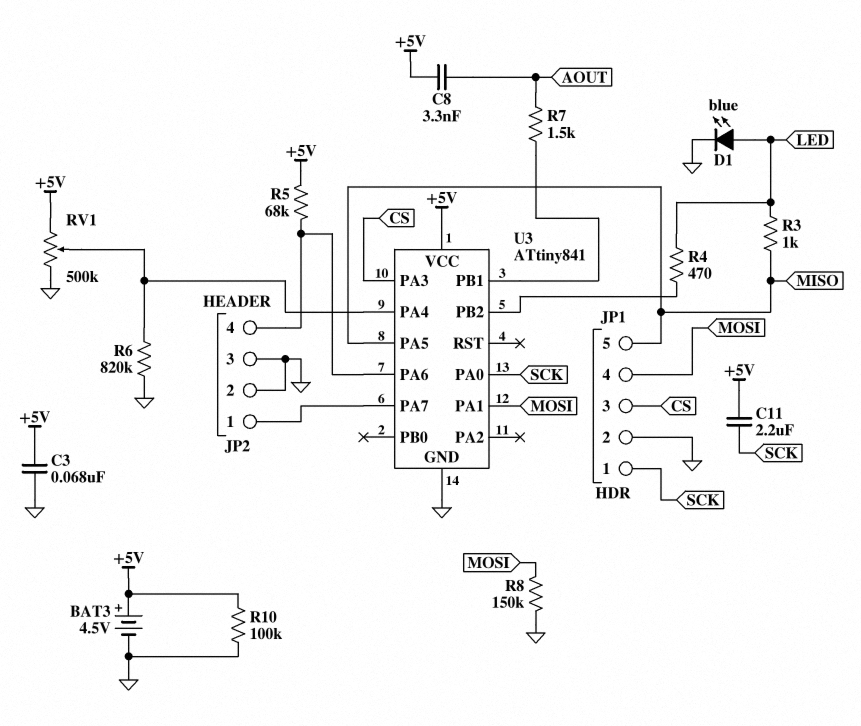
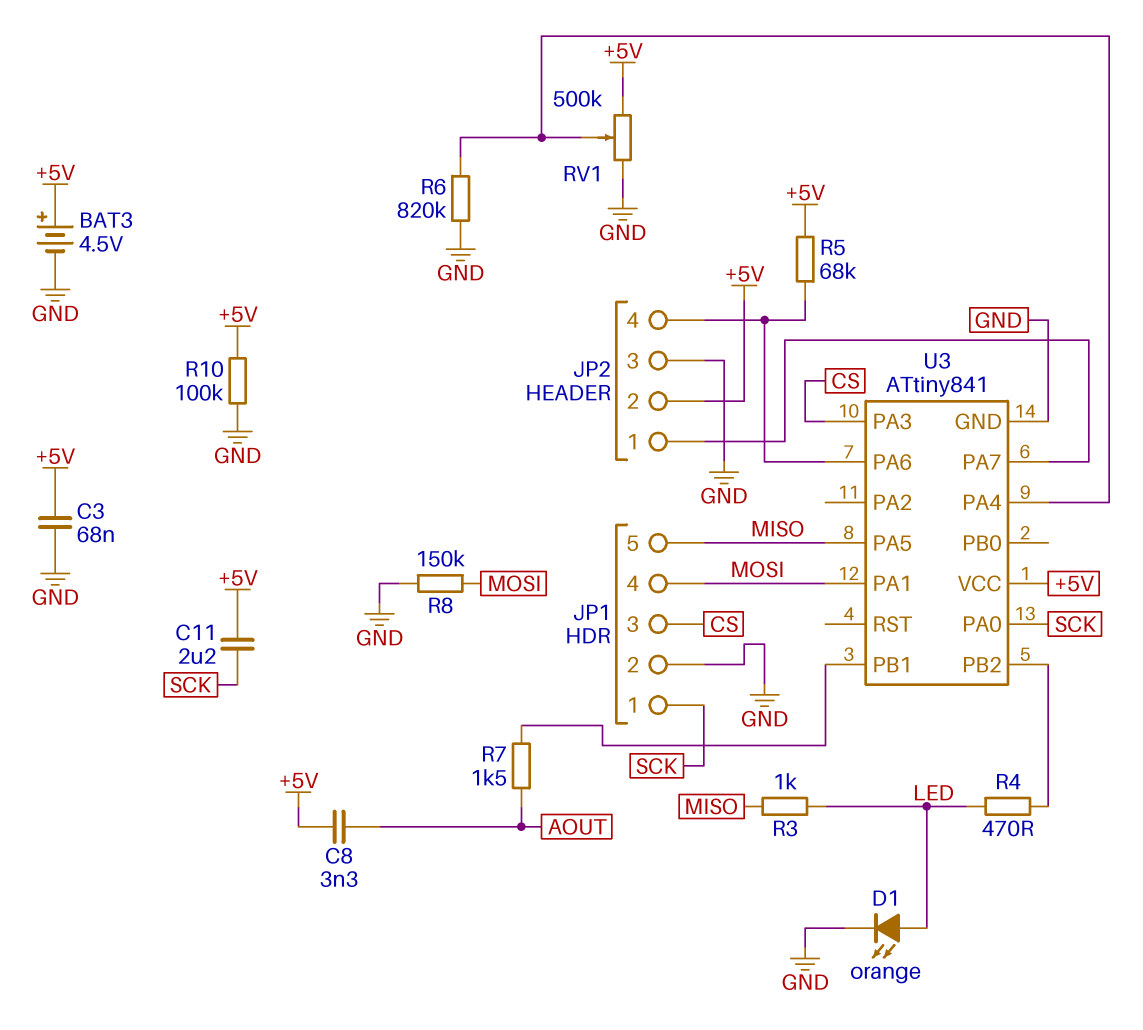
D1: LED blue (A LED, K GND) -> LED orange (A LED, K GND)
JP2 pin 2: GND -> +5V

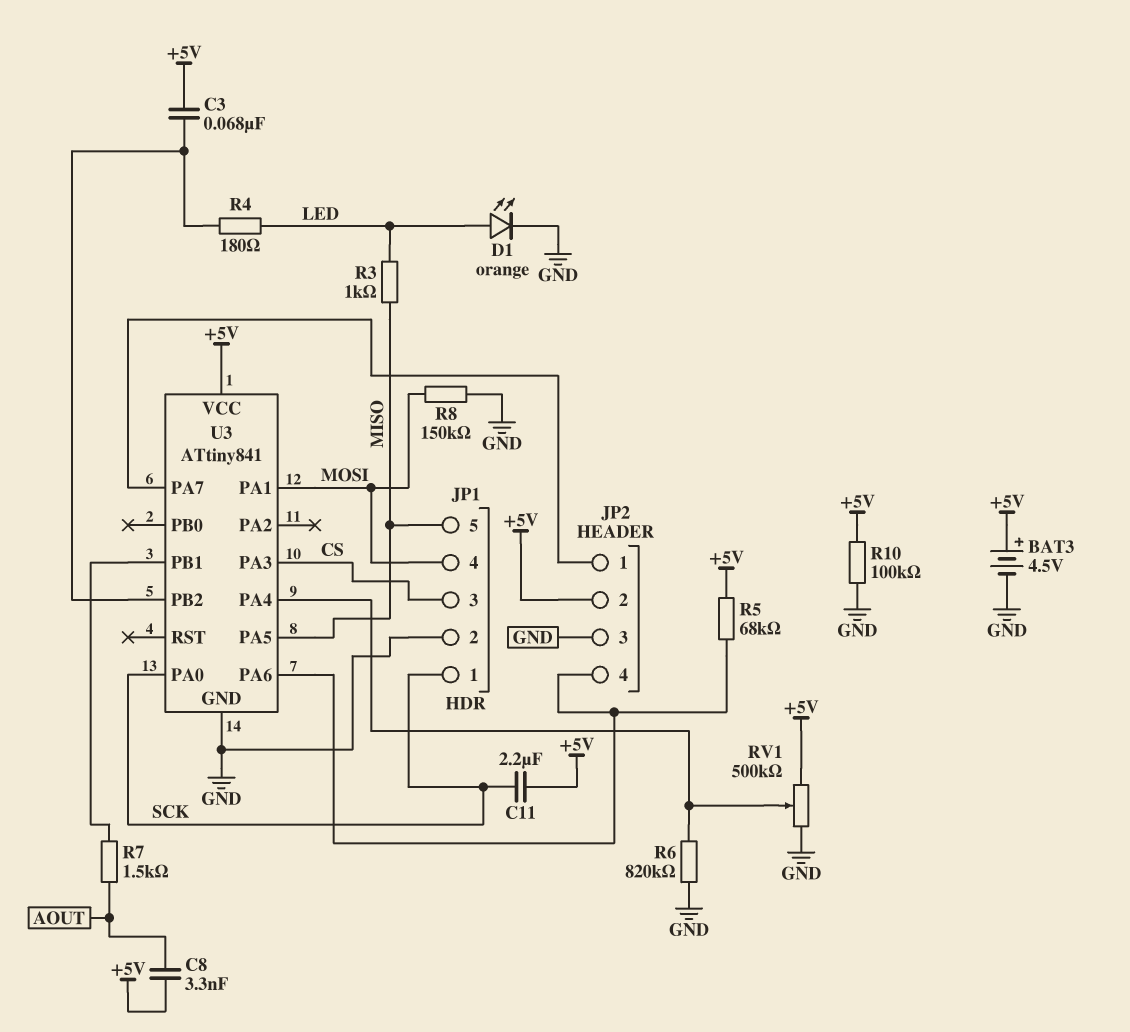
C3: 68nF (+5V, GND) -> 68nF (+5V, U3/PB2)
R4: 470 (LED, U3/PB2) -> 180 (LED, U3/PB2)

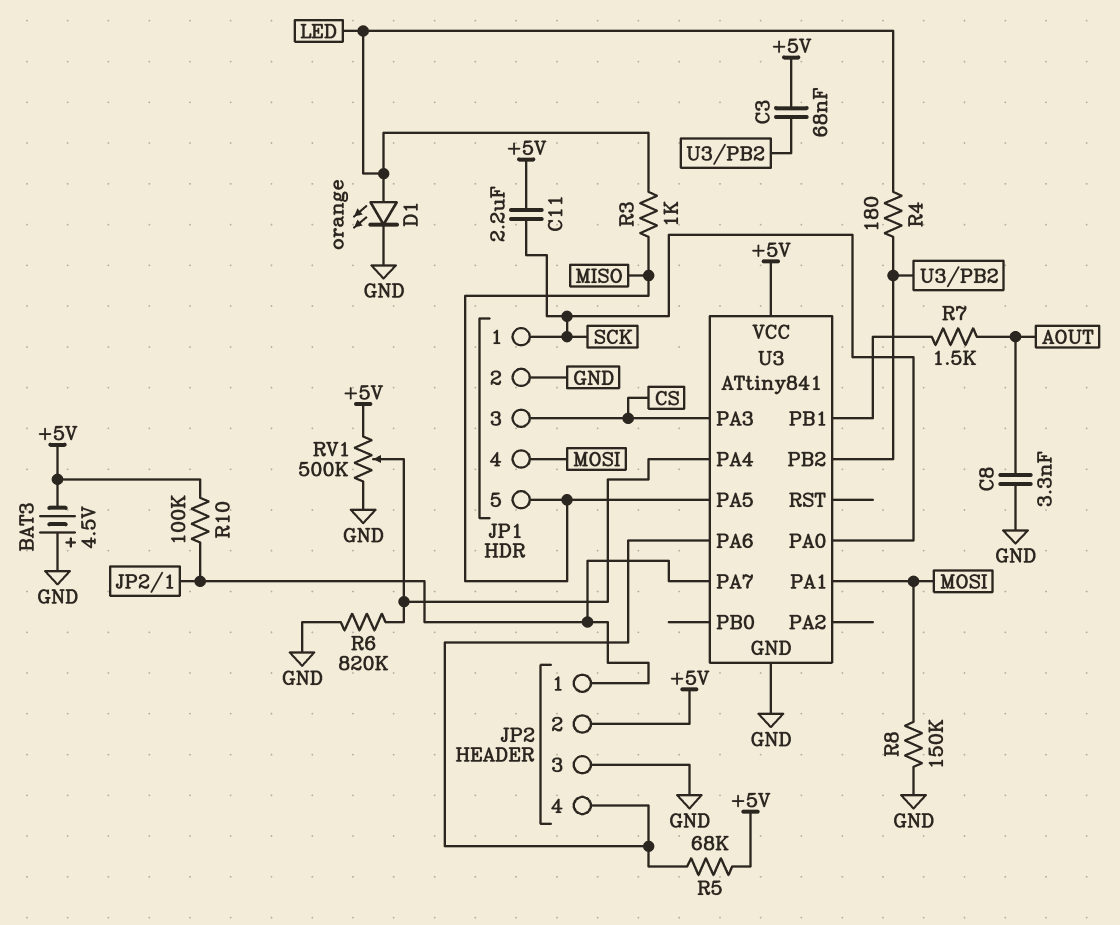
BAT3: 4.5V (plus +5V, minus GND) -> 4.5V (plus GND, minus +5V)
C8: 3.3nF (+5V, AOUT) -> 3.3nF (AOUT, GND)
R10: 100k (+5V, GND) -> 100k (+5V, JP2/1)

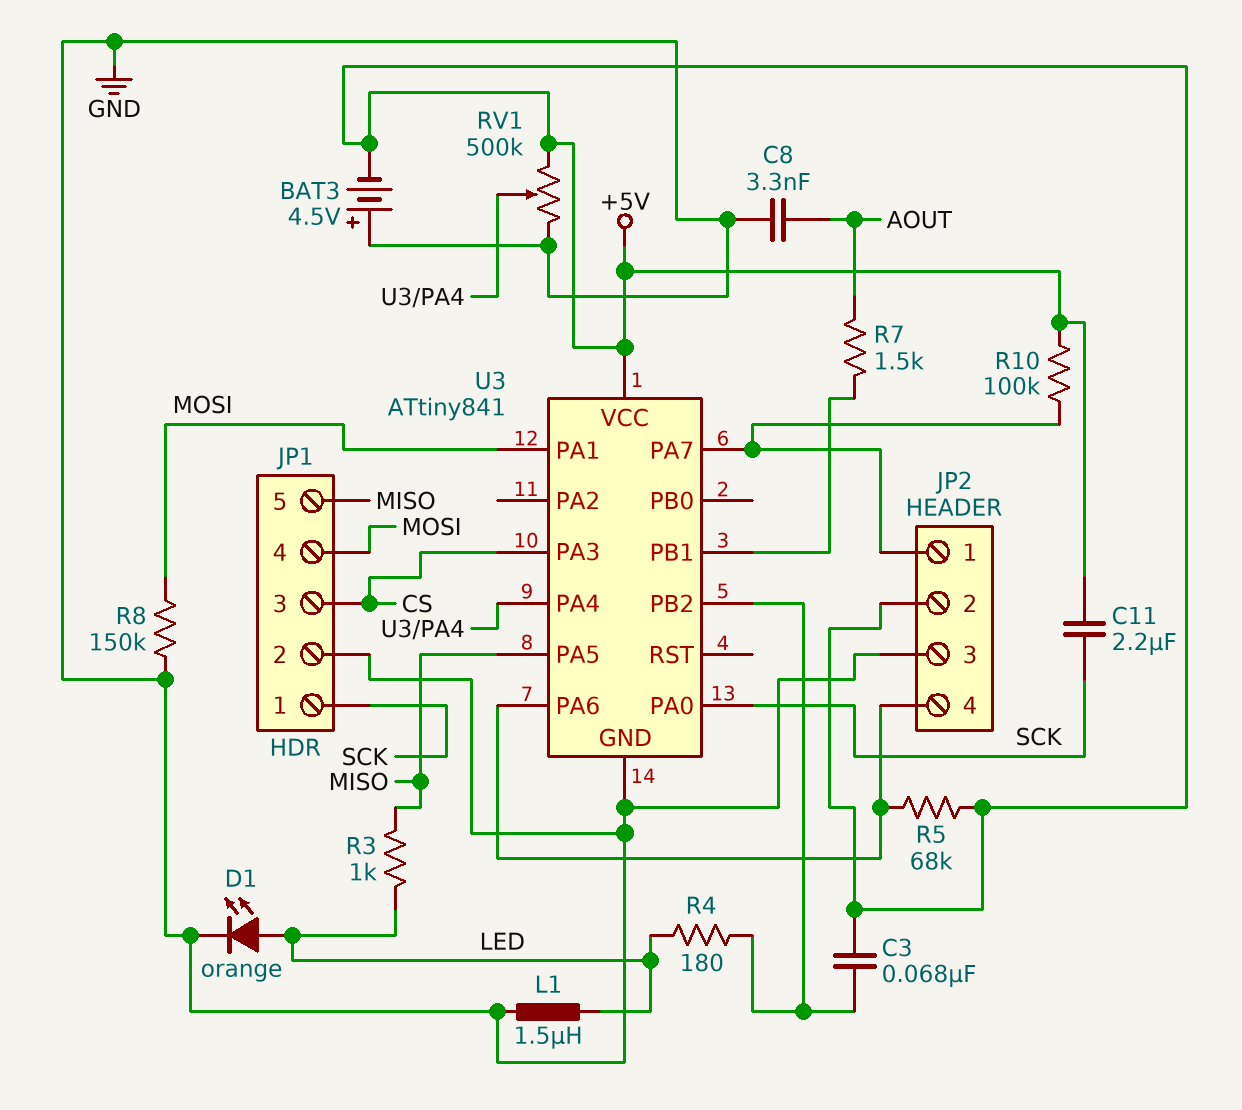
L1: none -> 1.5uH (GND, LED)
R6: 820k (GND, U3/PA4) -> none

